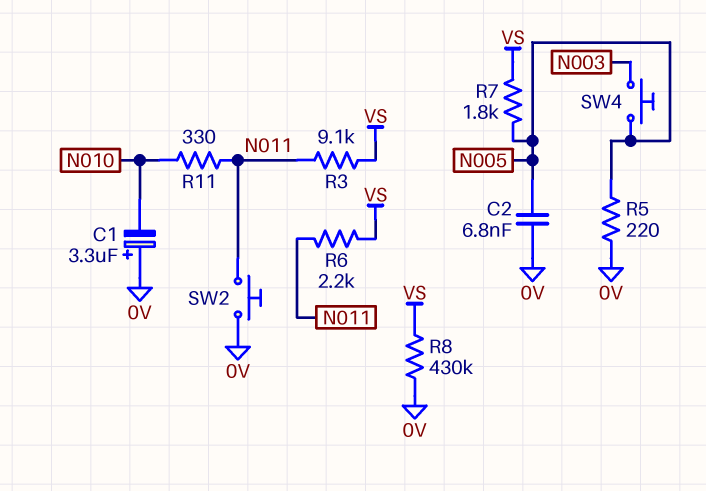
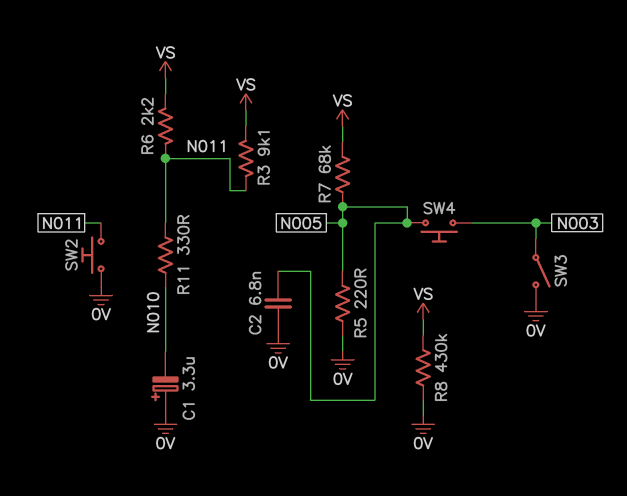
R7: 1.8k (N005, VS) -> 68k (N005, VS)
SW3: none -> switch (0V, N003)

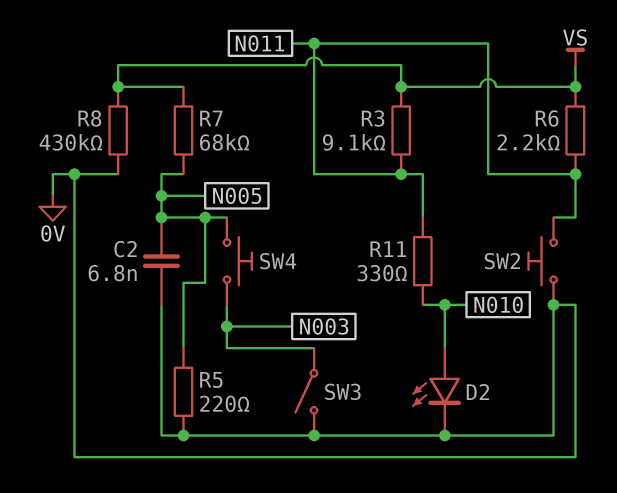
C1: 3.3uF (plus 0V, minus N010) -> none
D2: none -> LED (A N010, K 0V)

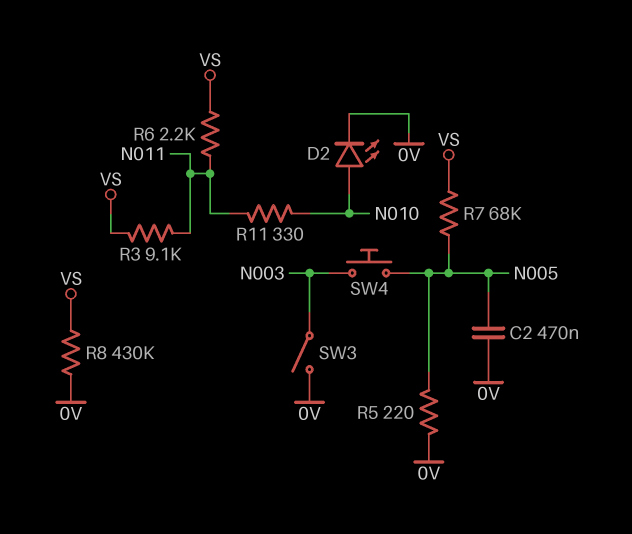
C2: 6.8nF (0V, N005) -> 470nF (0V, N005)
SW2: button (0V, N011) -> none

